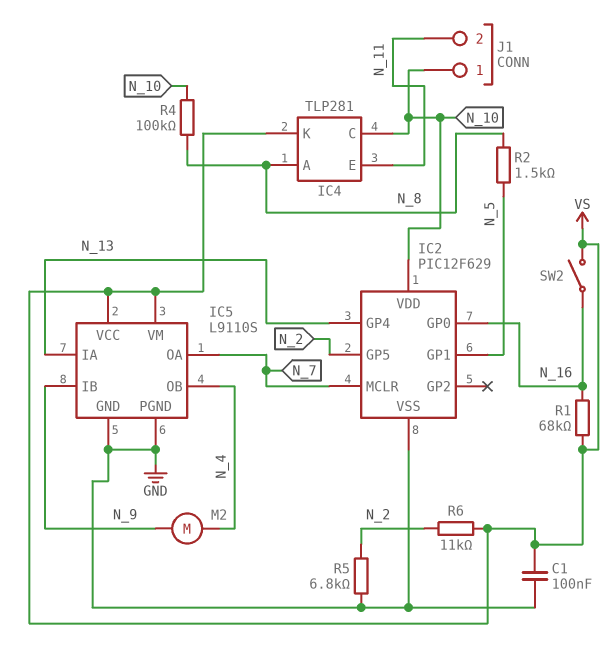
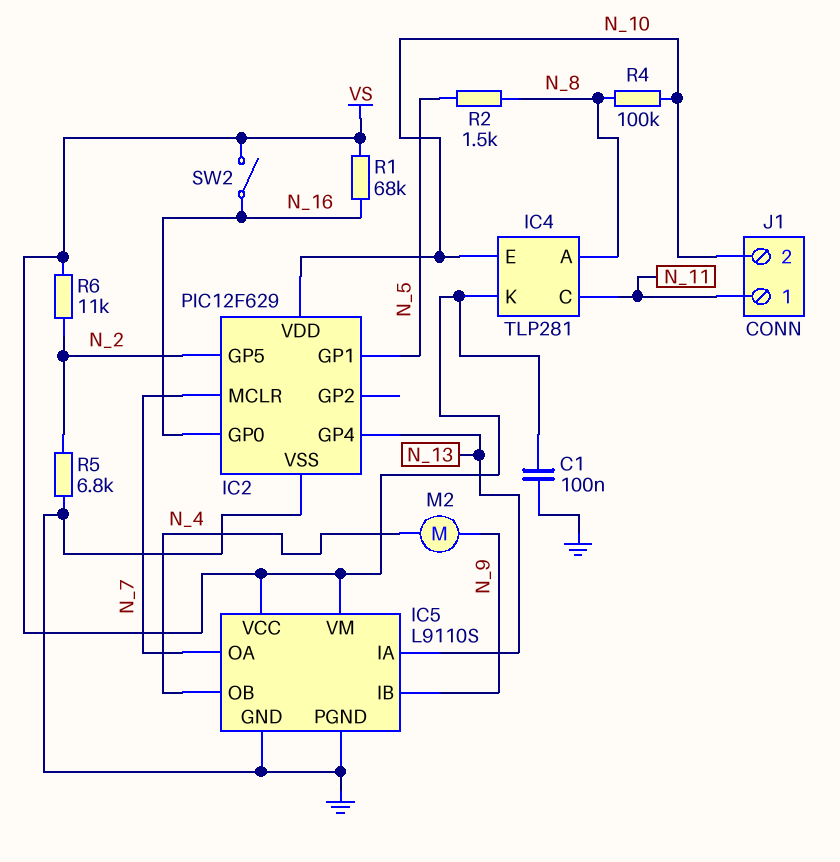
IC4 pin C: N_10 -> N_11
IC4 pin E: N_11 -> N_10
J1 pin 1: N_10 -> N_11
J1 pin 2: N_11 -> N_10

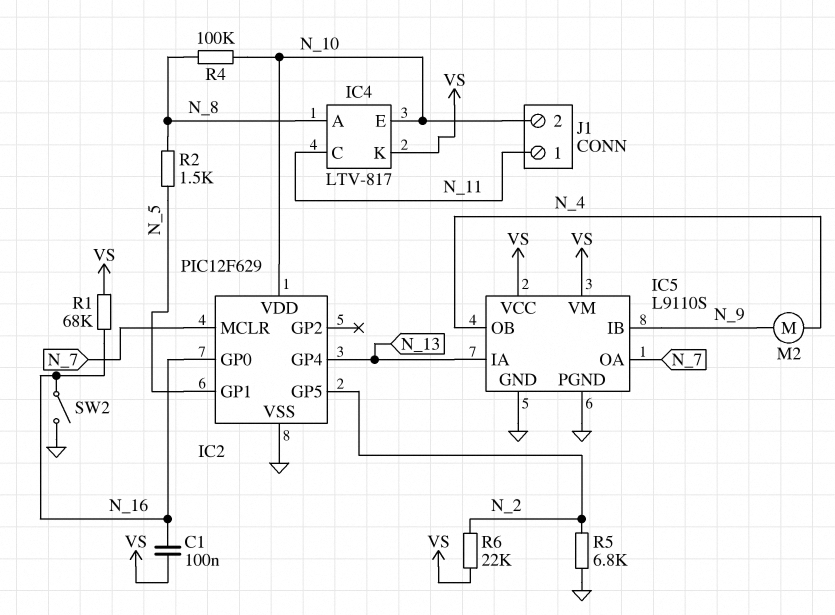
C1: 100nF (GND, VS) -> 100nF (N_16, VS)
IC4: TLP281 -> LTV-817
R6: 11k (N_2, VS) -> 22k (N_2, VS)
SW2: switch (N_16, VS) -> switch (GND, N_16)

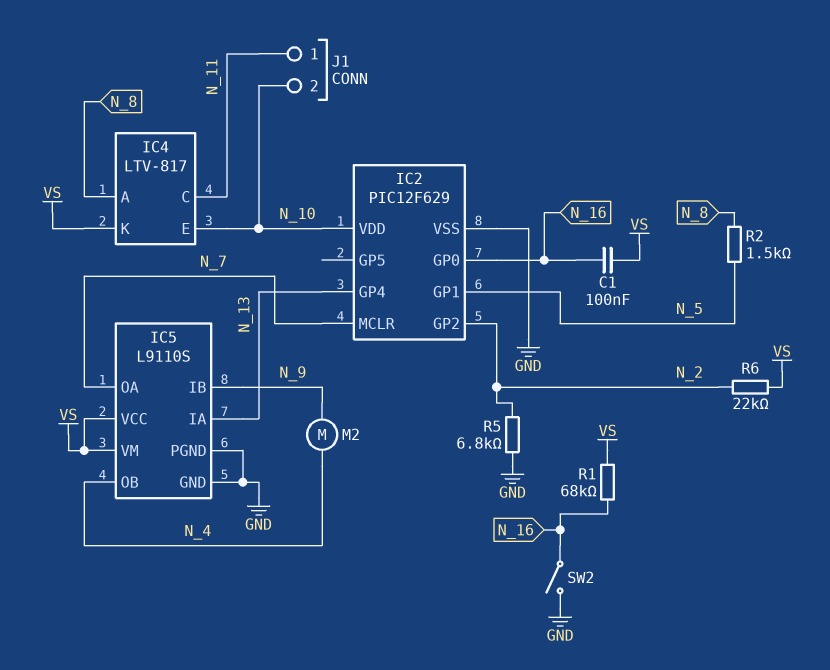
IC2 pin GP2: none -> N_2
IC2 pin GP5: N_2 -> none
R4: 100k (N_8, N_10) -> none

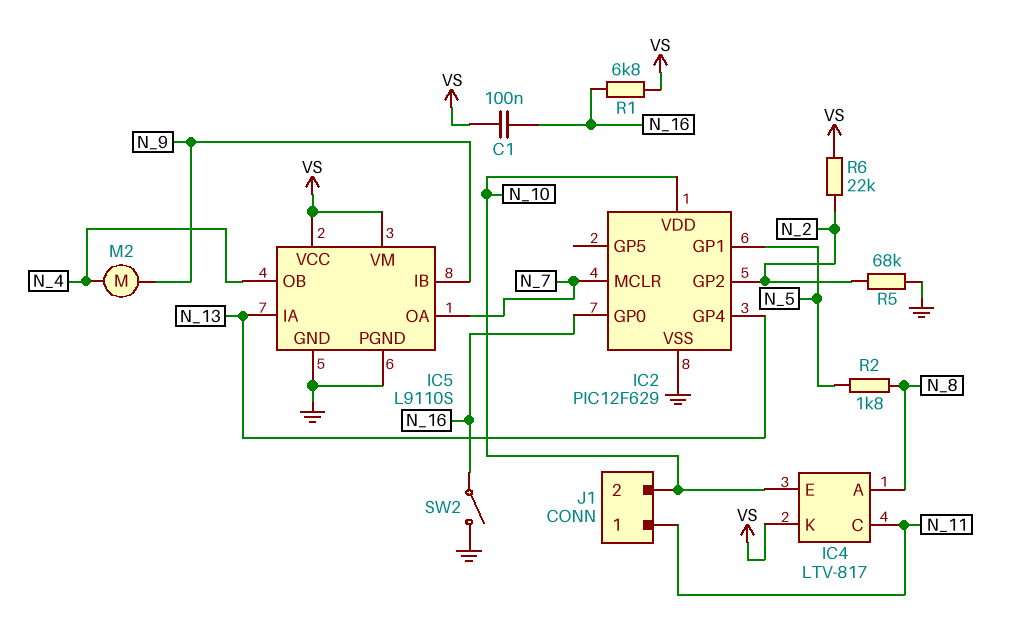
R1: 68k (N_16, VS) -> 6.8k (N_16, VS)
R2: 1.5k (N_5, N_8) -> 1.8k (N_5, N_8)
R5: 6.8k (GND, N_2) -> 68k (GND, N_2)

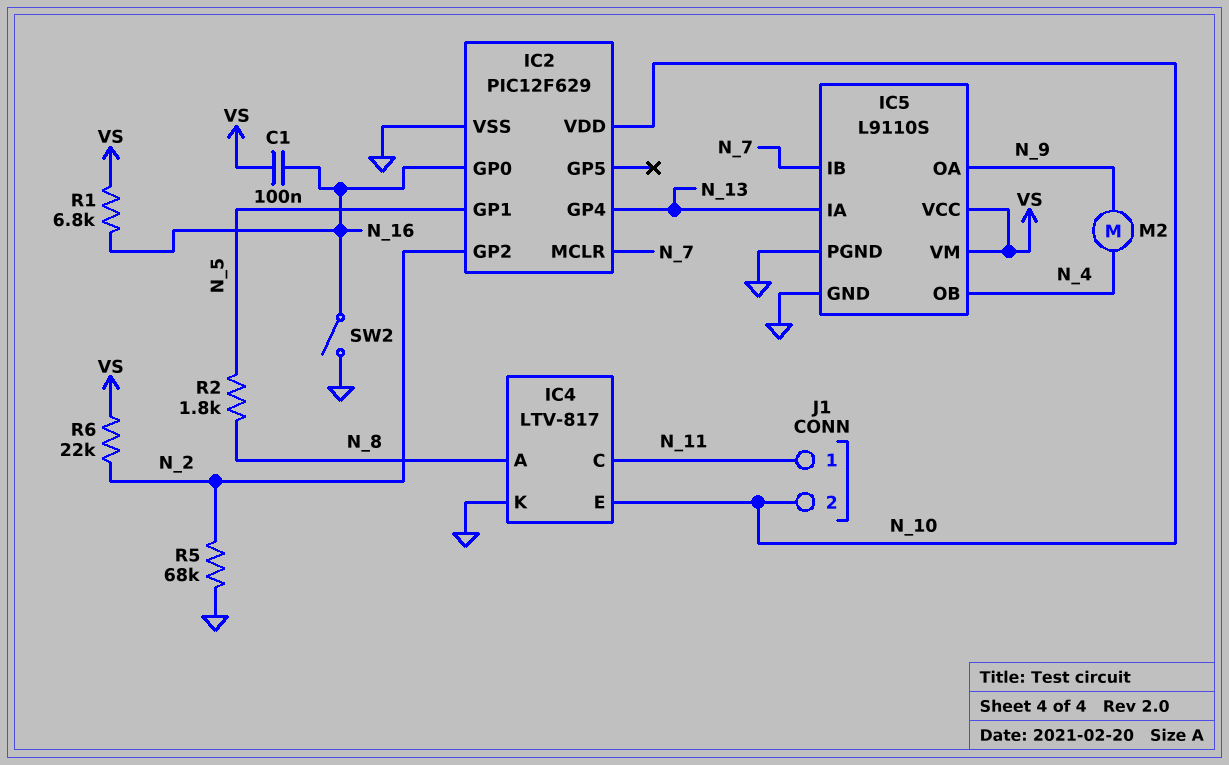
IC4 pin K: VS -> GND
IC5 pin IB: N_9 -> N_7
IC5 pin OA: N_7 -> N_9

